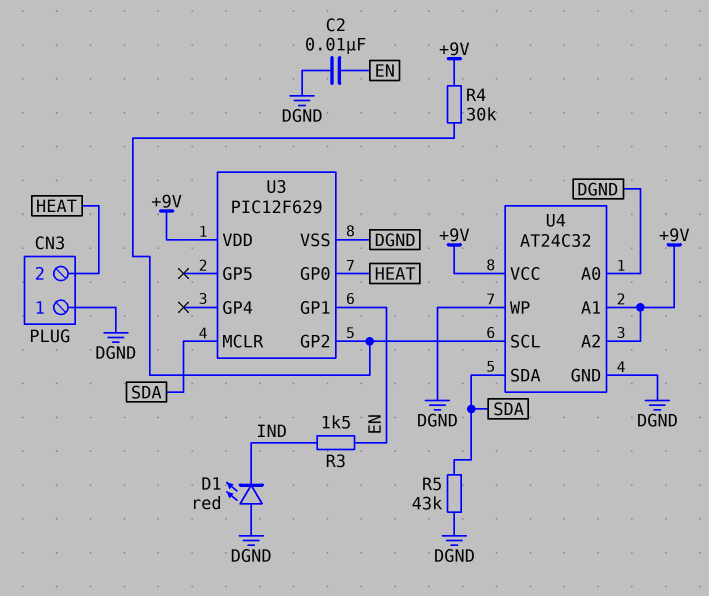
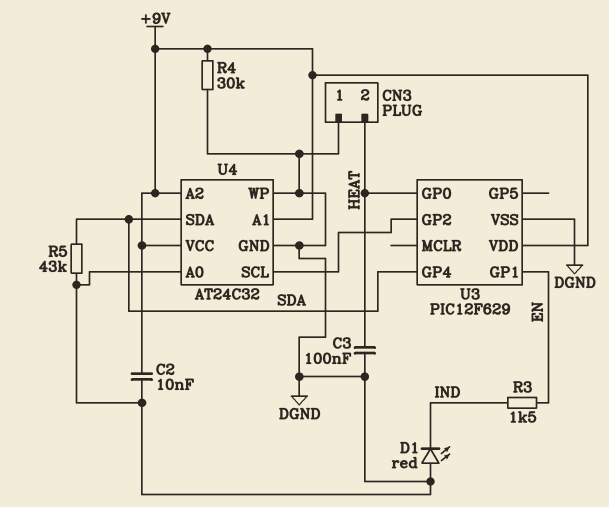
C2: 10nF (DGND, EN) -> 10nF (+9V, DGND)
C3: none -> 100nF (DGND, HEAT)
R4: 30k (+9V, U3/GP2) -> 30k (+9V, DGND)
U3 pin GP4: none -> SDA
U3 pin MCLR: SDA -> none

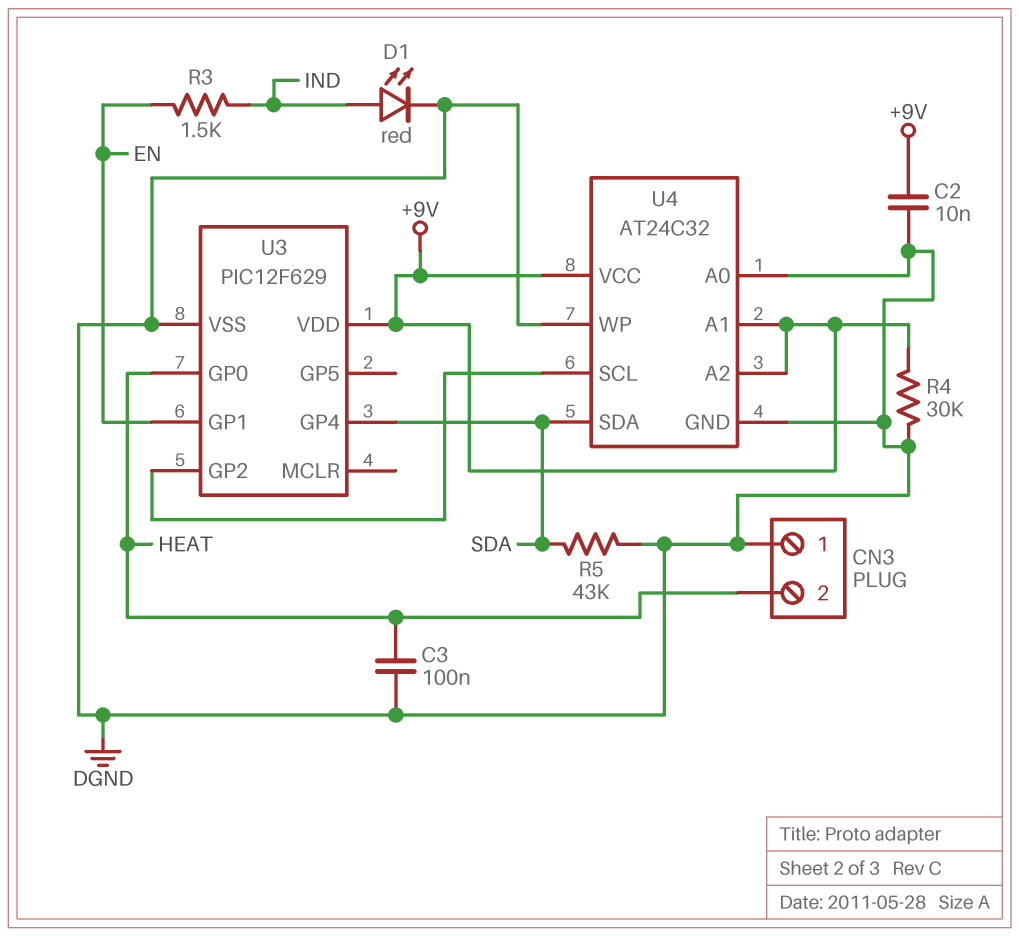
D1: LED red (A DGND, K IND) -> LED red (A IND, K DGND)

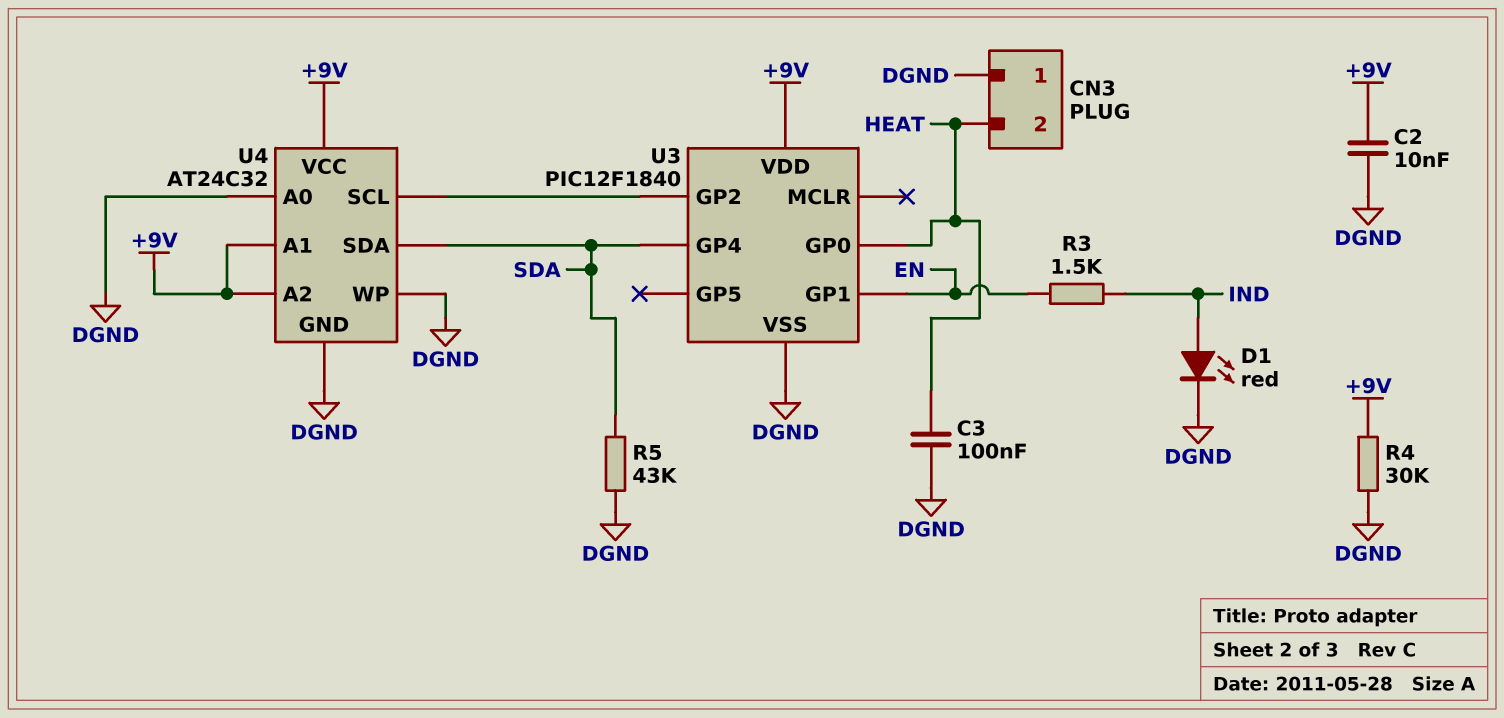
U3: PIC12F629 -> PIC12F1840

